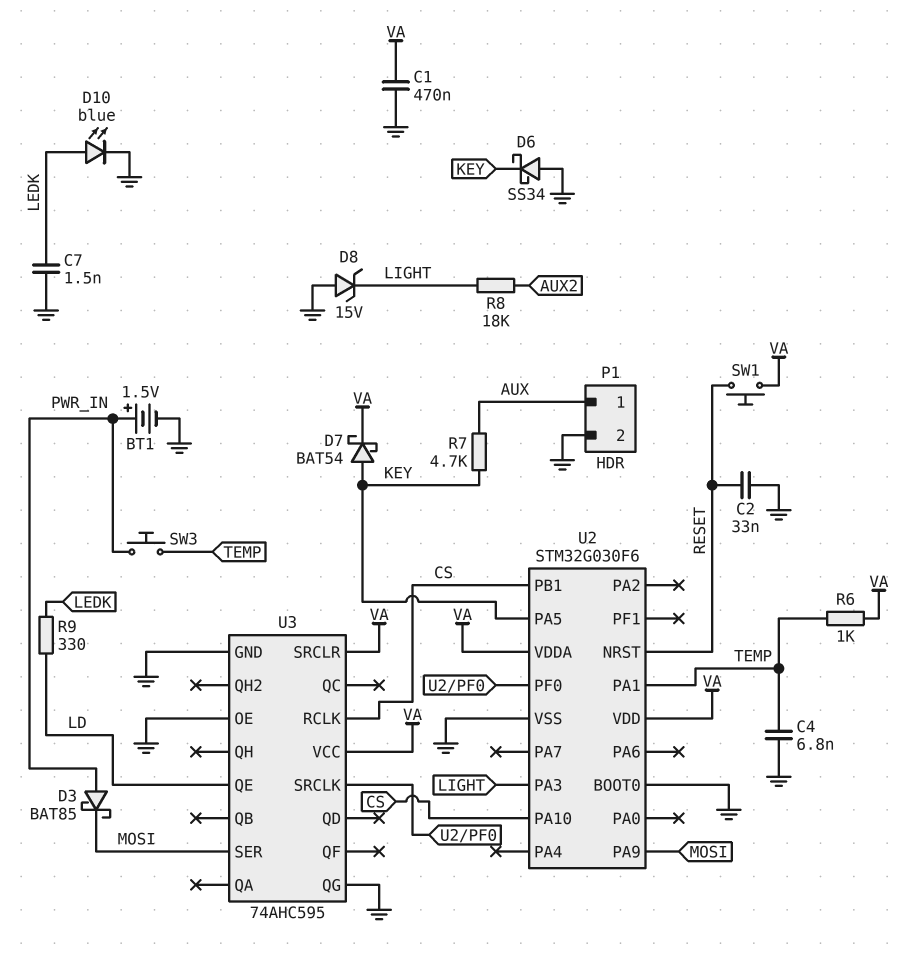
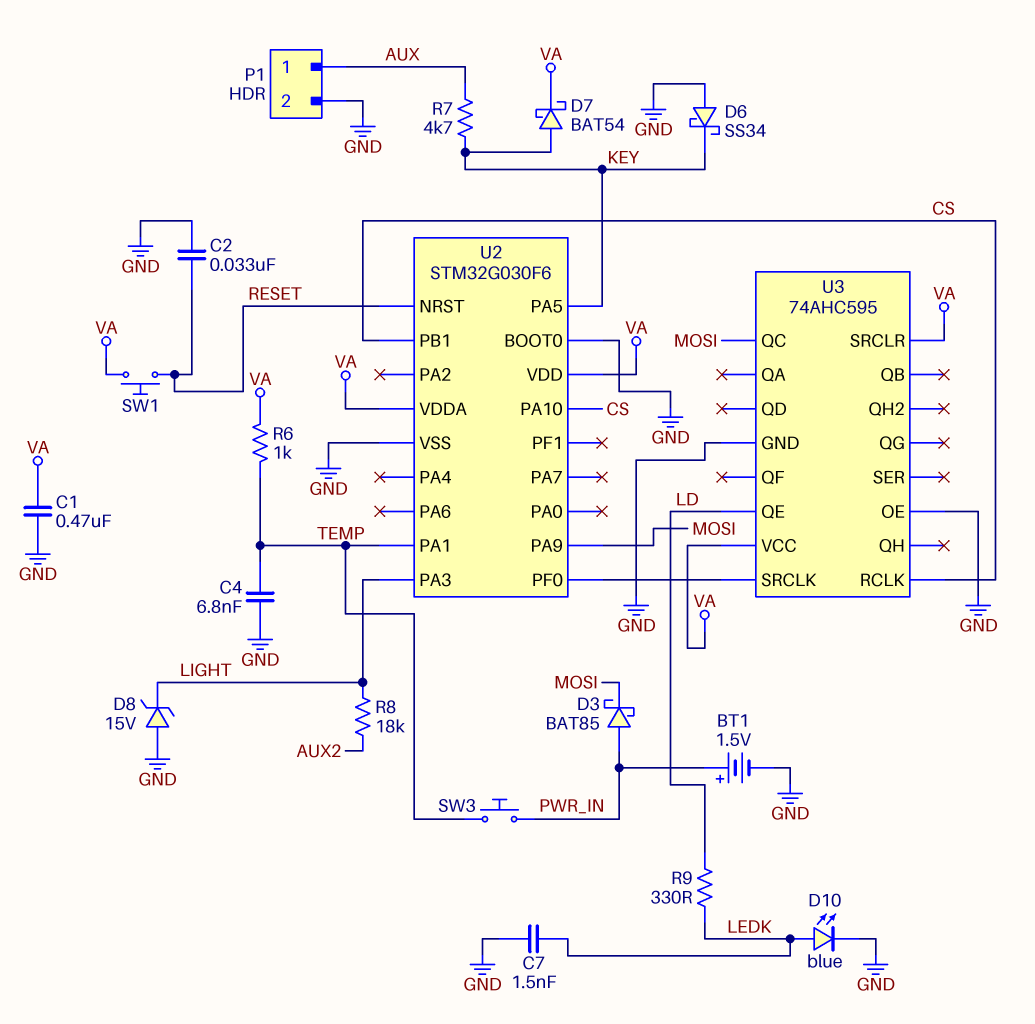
U3 pin QC: none -> MOSI
U3 pin QG: GND -> none
U3 pin SER: MOSI -> none

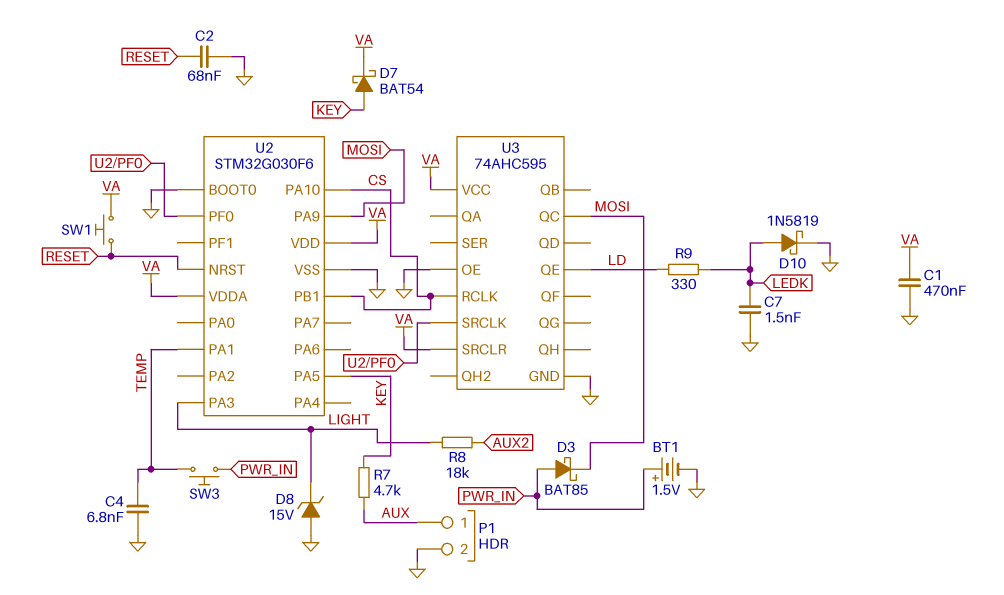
C2: 33nF (GND, RESET) -> 68nF (GND, RESET)
D6: schottky SS34 (A GND, K KEY) -> none
D10: LED blue (A LEDK, K GND) -> schottky 1N5819 (A LEDK, K GND)
R6: 1k (TEMP, VA) -> none

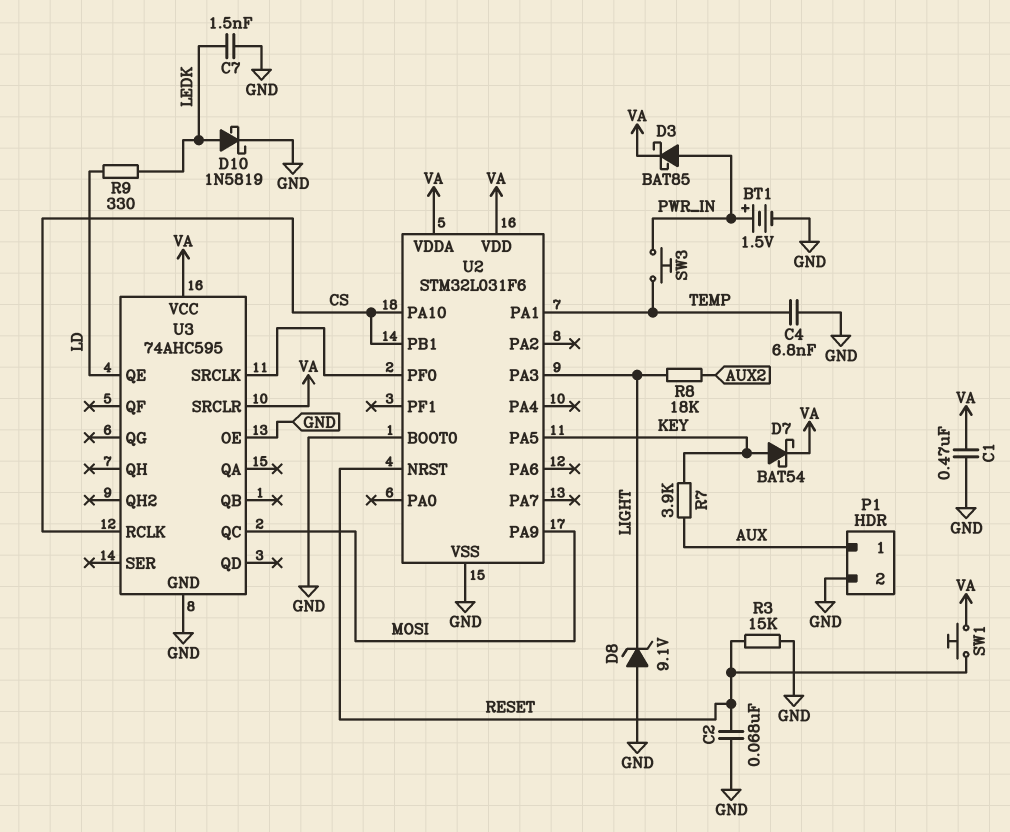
D3: schottky BAT85 (A PWR_IN, K MOSI) -> schottky BAT85 (A PWR_IN, K VA)
D8: zener 15V (A GND, K LIGHT) -> zener 9.1V (A GND, K LIGHT)
R3: none -> 15k (GND, RESET)
R7: 4.7k (AUX, KEY) -> 3.9k (AUX, KEY)
U2: STM32G030F6 -> STM32L031F6

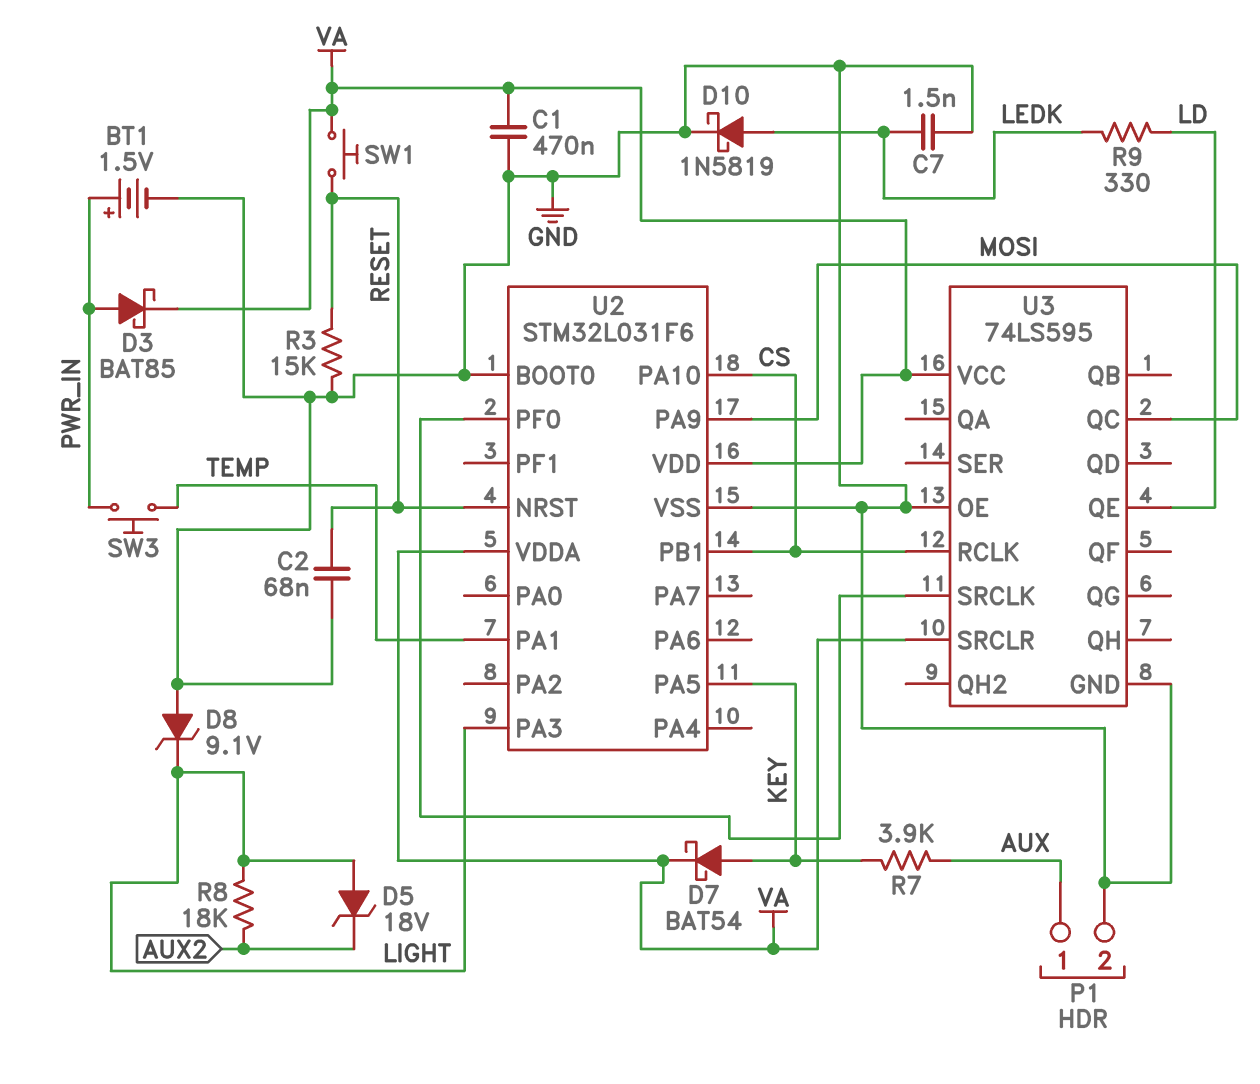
C4: 6.8nF (GND, TEMP) -> none
D5: none -> zener 18V (A LIGHT, K AUX2)
U3: 74AHC595 -> 74LS595

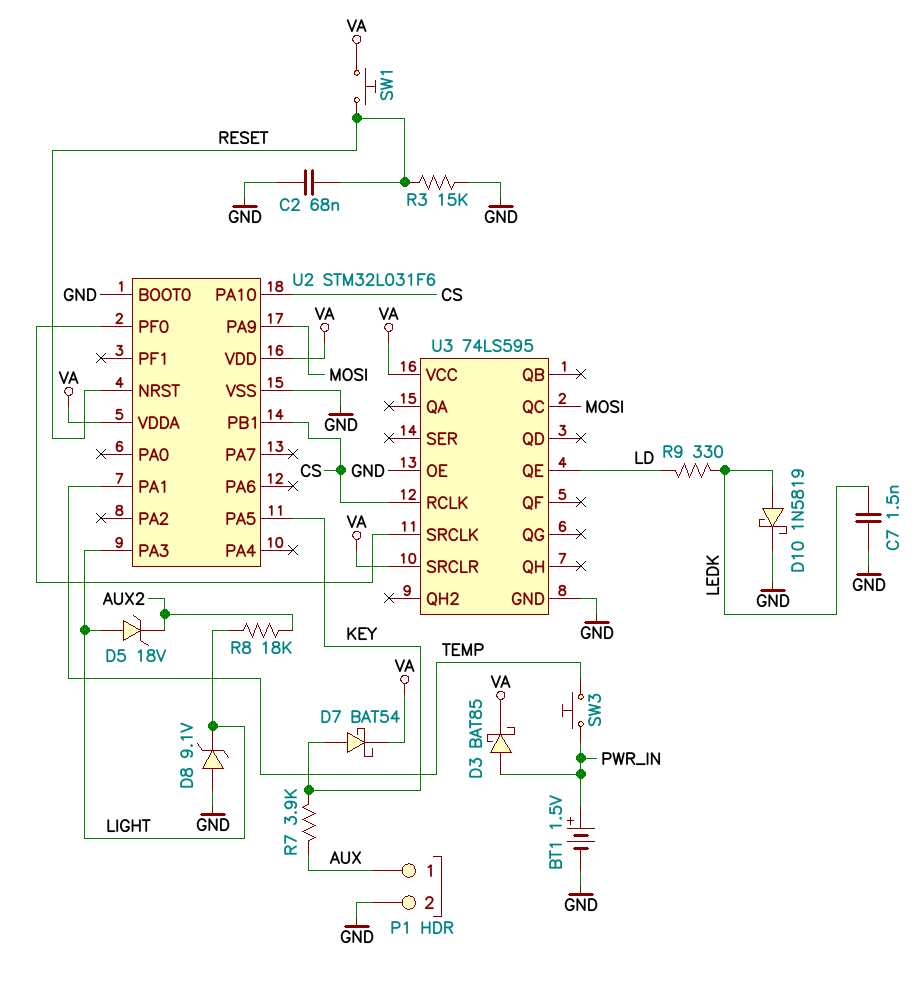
C1: 470nF (GND, VA) -> none

